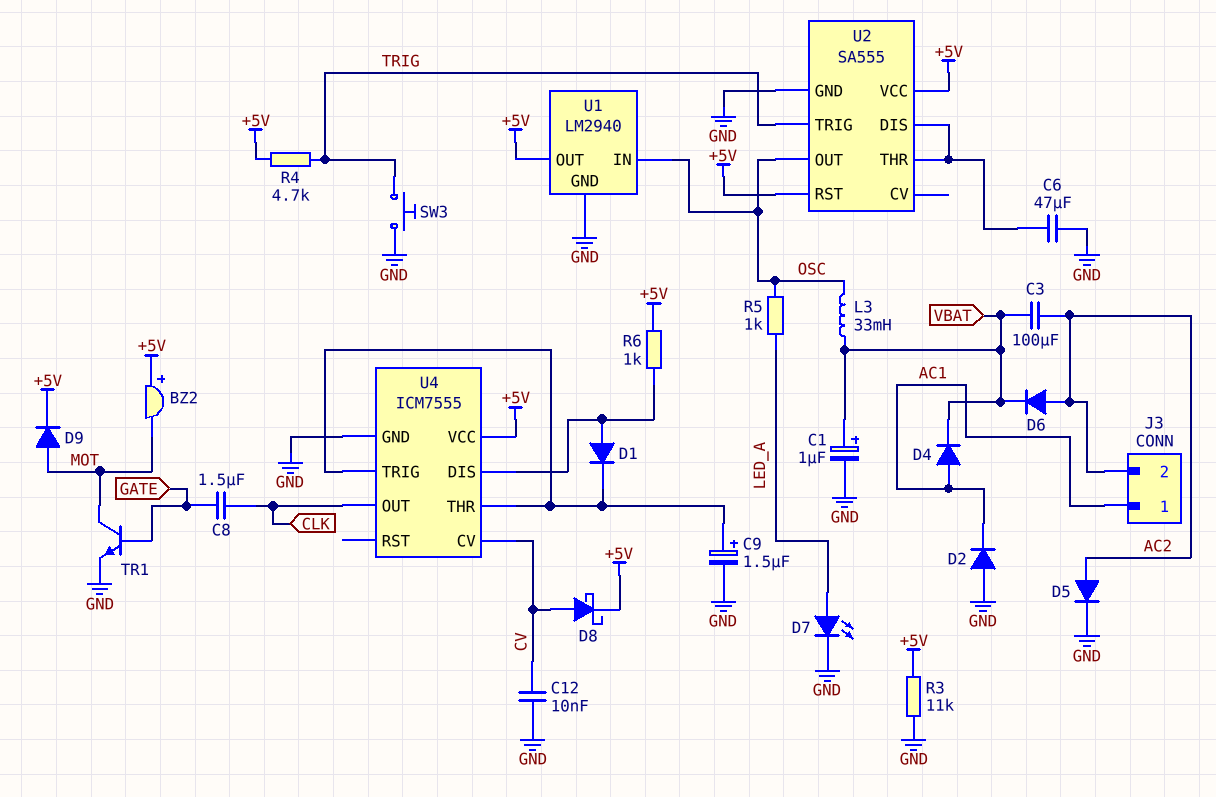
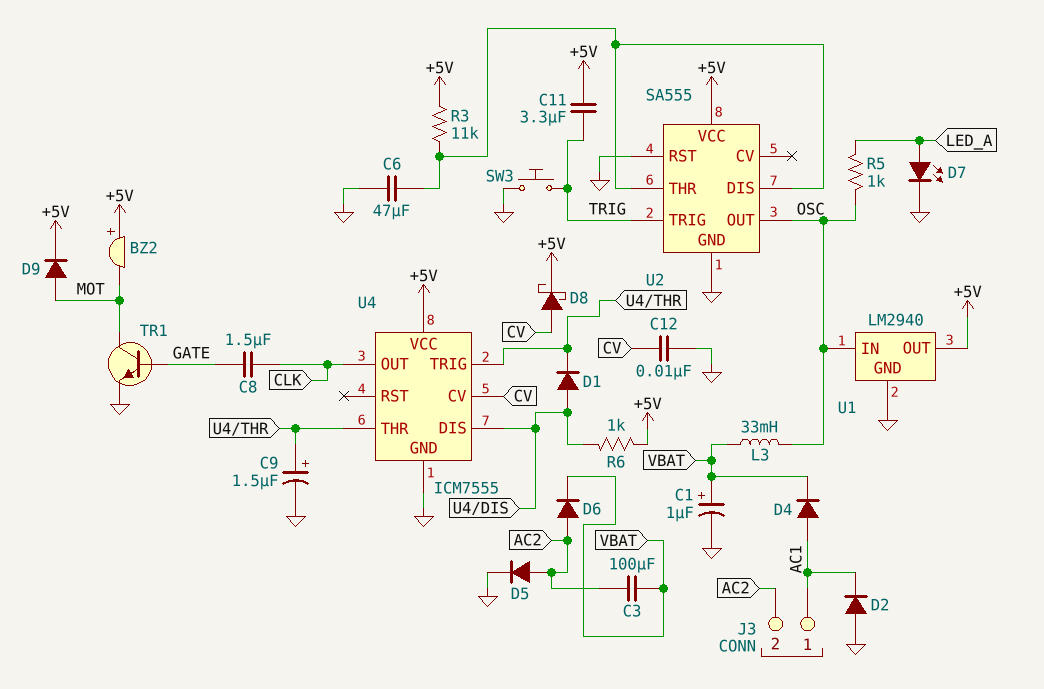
C11: none -> 3.3uF (+5V, TRIG)
R3: 11k (+5V, GND) -> 11k (+5V, U2/DIS)
R4: 4.7k (+5V, TRIG) -> none
U2 pin RST: +5V -> GND

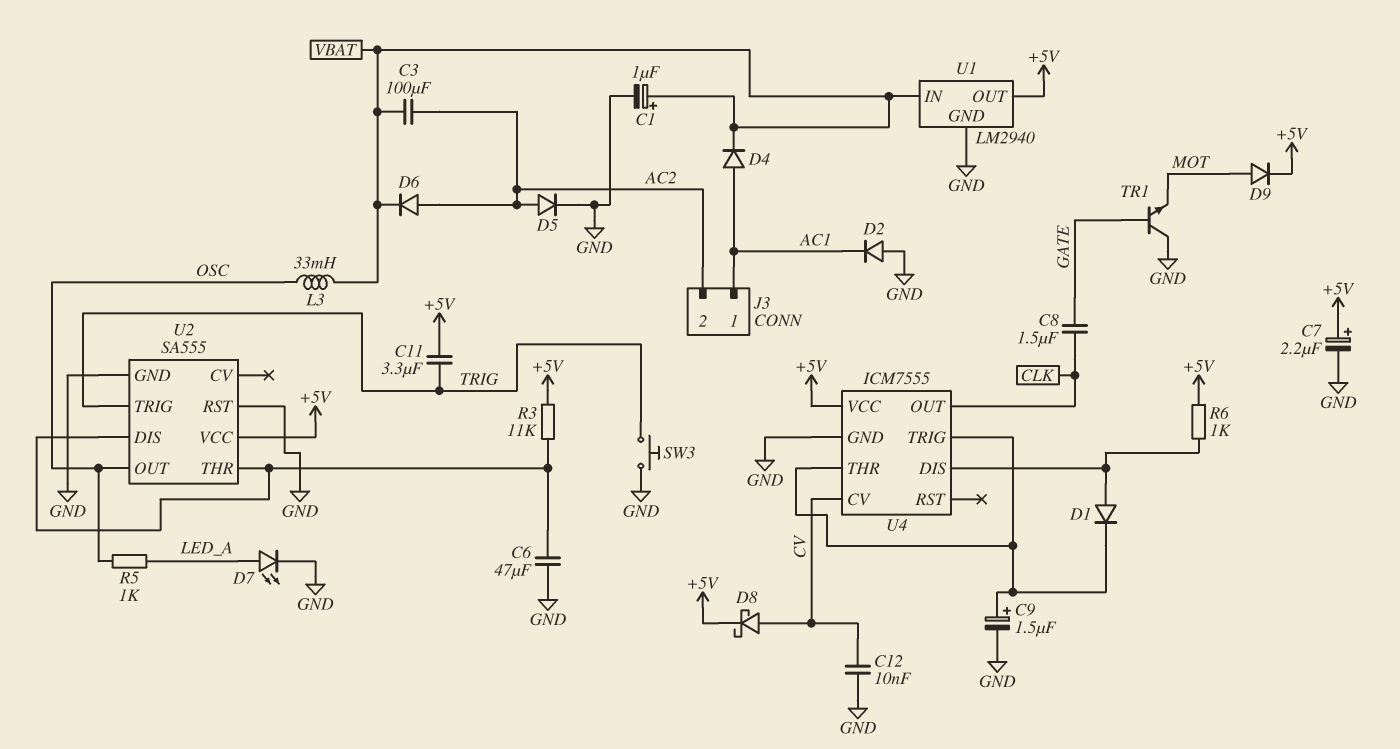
BZ2: buzzer (plus +5V, minus MOT) -> none
C7: none -> 2.2uF (plus +5V, minus GND)
TR1: NPN (B GATE, C MOT, E GND) -> NPN (B GATE, C GND, E MOT)
U1 pin IN: OSC -> VBAT

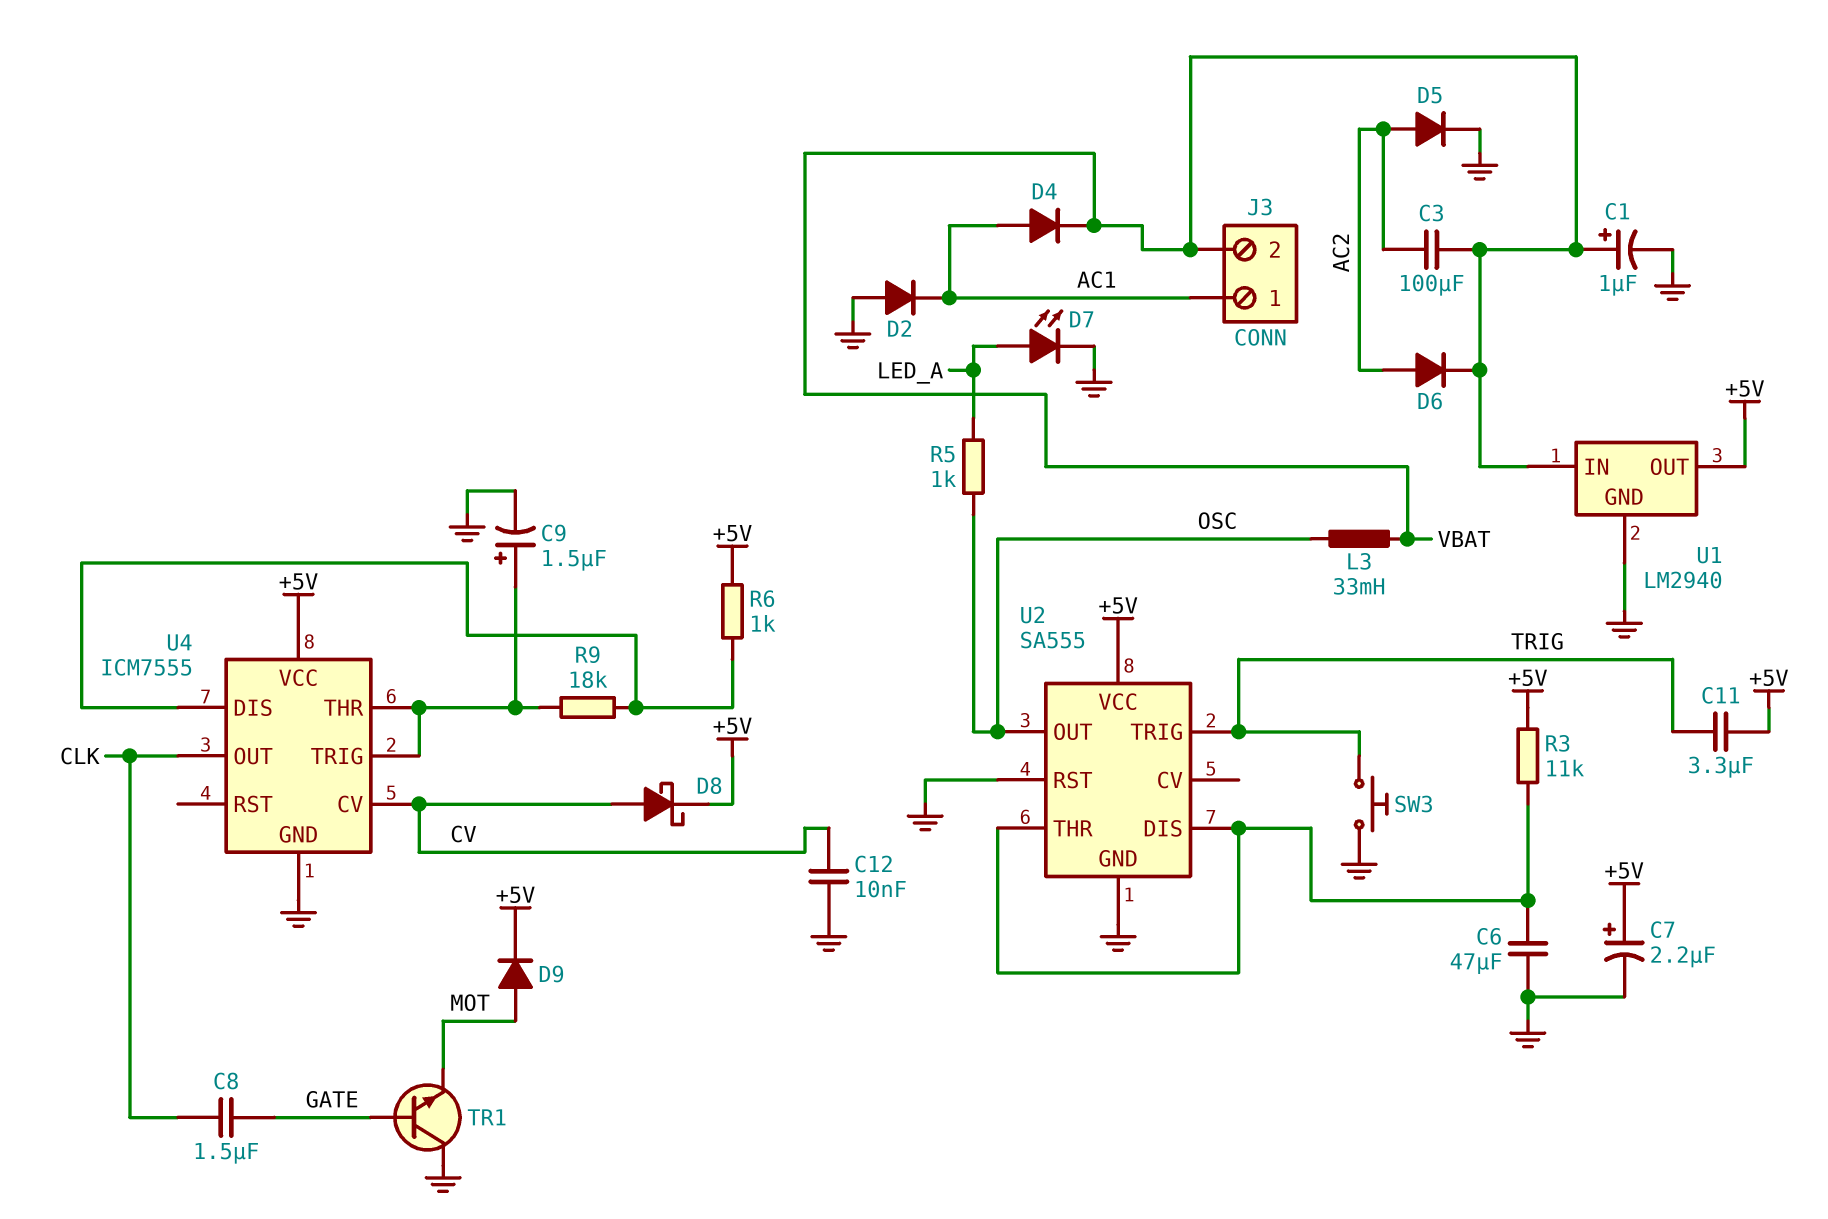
D1: diode (A U4/DIS, K U4/THR) -> none
J3 pin 2: AC2 -> VBAT
R9: none -> 18k (U4/DIS, U4/THR)

